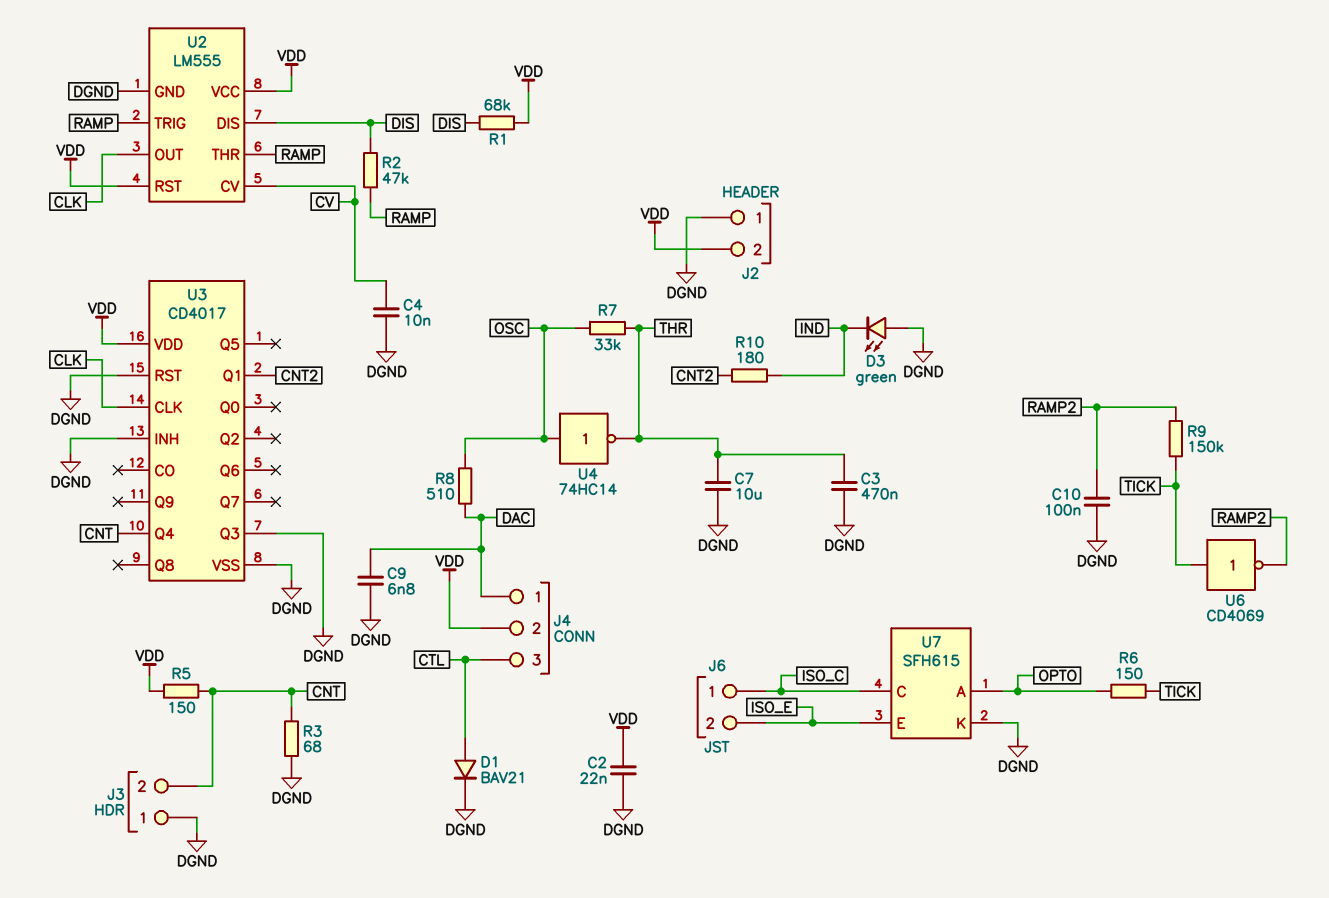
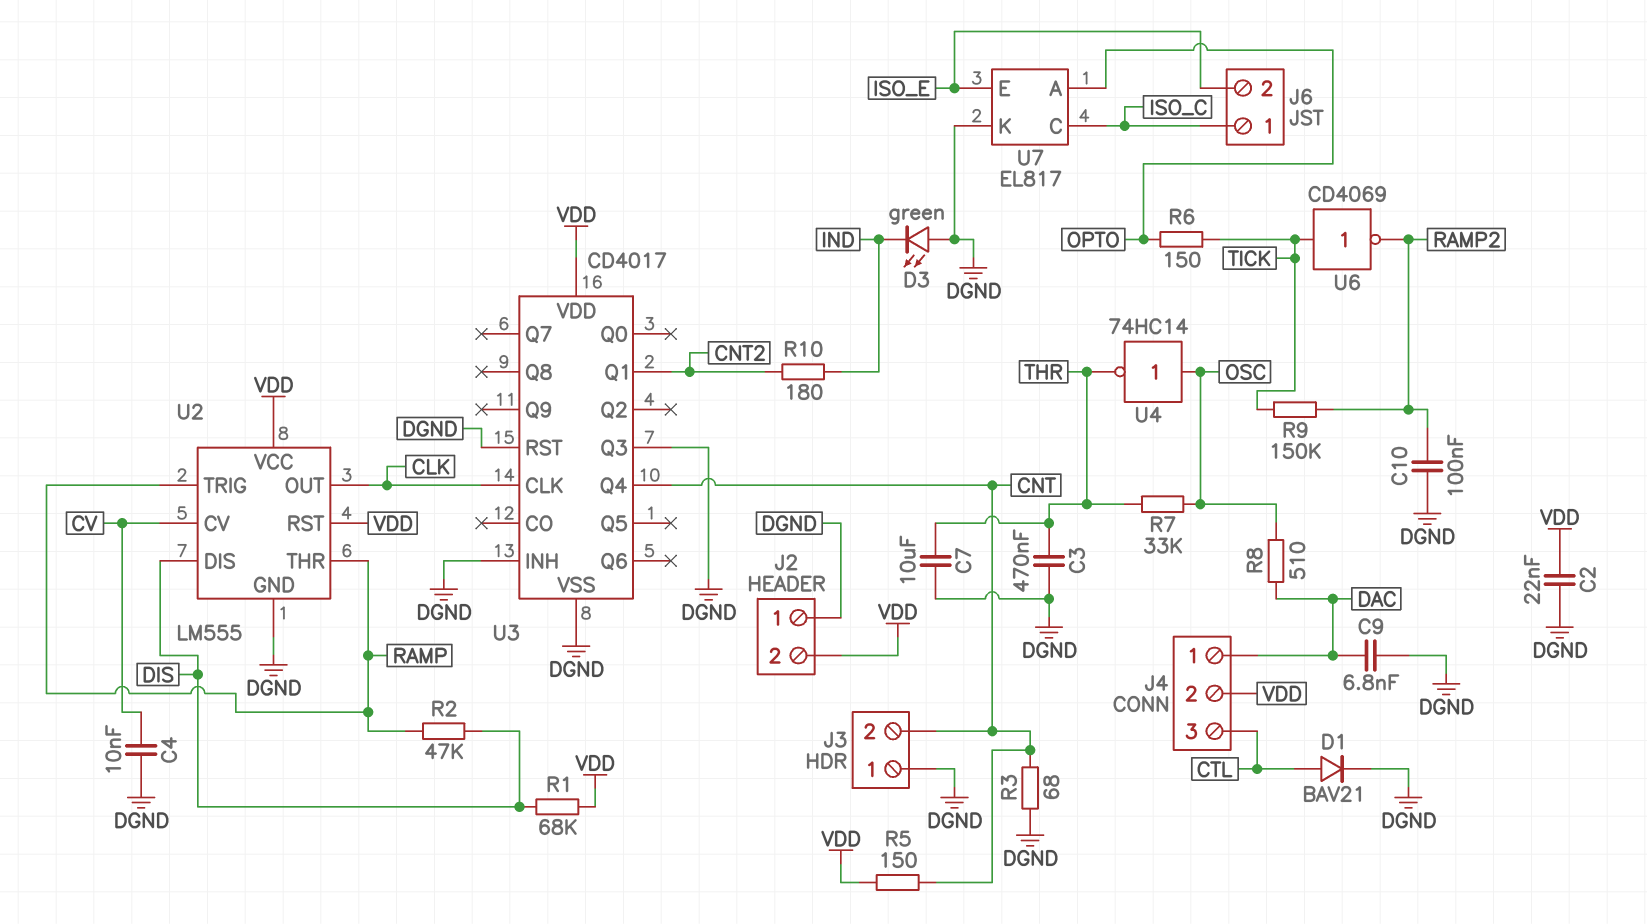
U7: SFH615 -> EL817

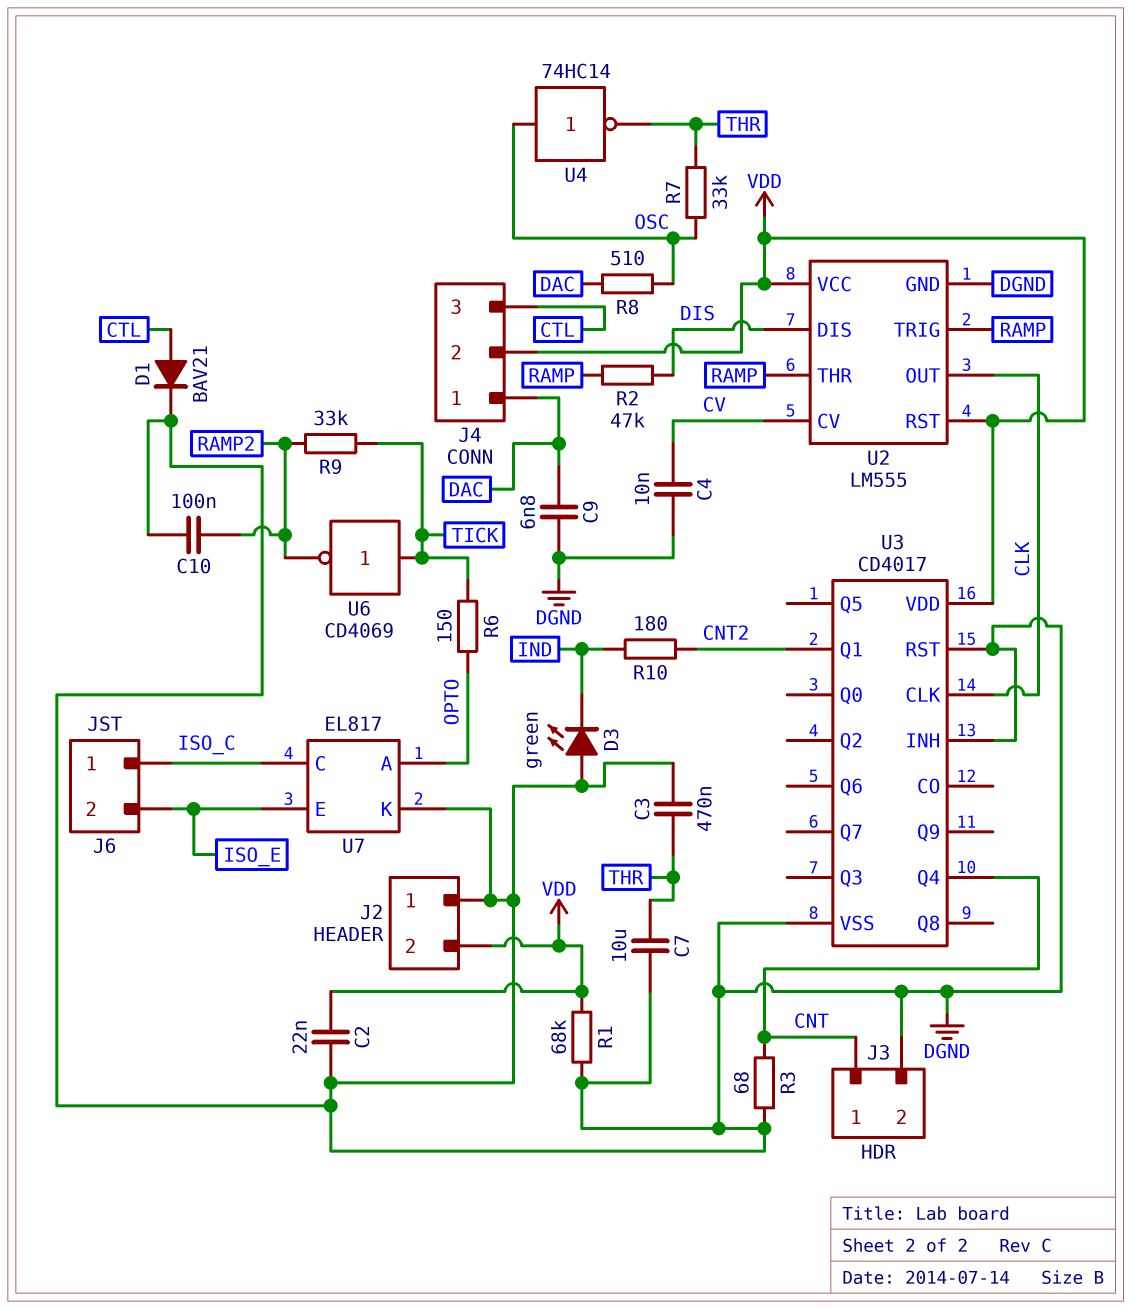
J3 pin 1: DGND -> CNT
J3 pin 2: CNT -> DGND
R1: 68k (DIS, VDD) -> 68k (DGND, VDD)
R5: 150 (CNT, VDD) -> none
R9: 150k (RAMP2, TICK) -> 33k (RAMP2, TICK)
U3 pin Q3: DGND -> none

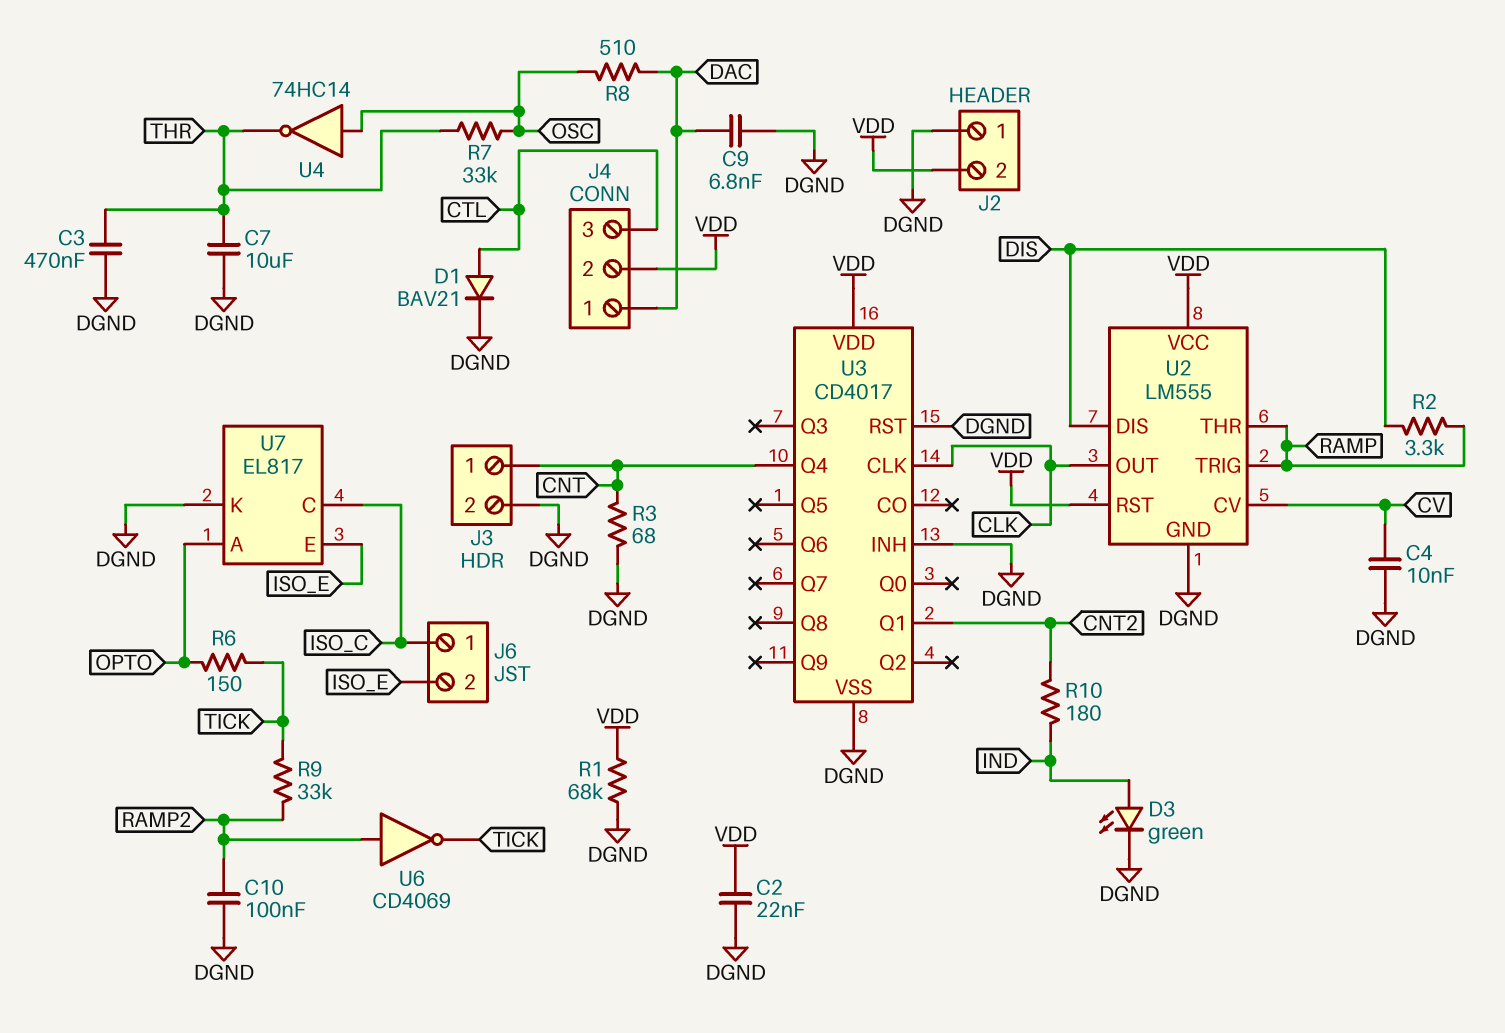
D3: LED green (A DGND, K IND) -> LED green (A IND, K DGND)
R2: 47k (DIS, RAMP) -> 3.3k (DIS, RAMP)
U6: NOT CD4069 (in TICK, out RAMP2) -> NOT CD4069 (in RAMP2, out TICK)

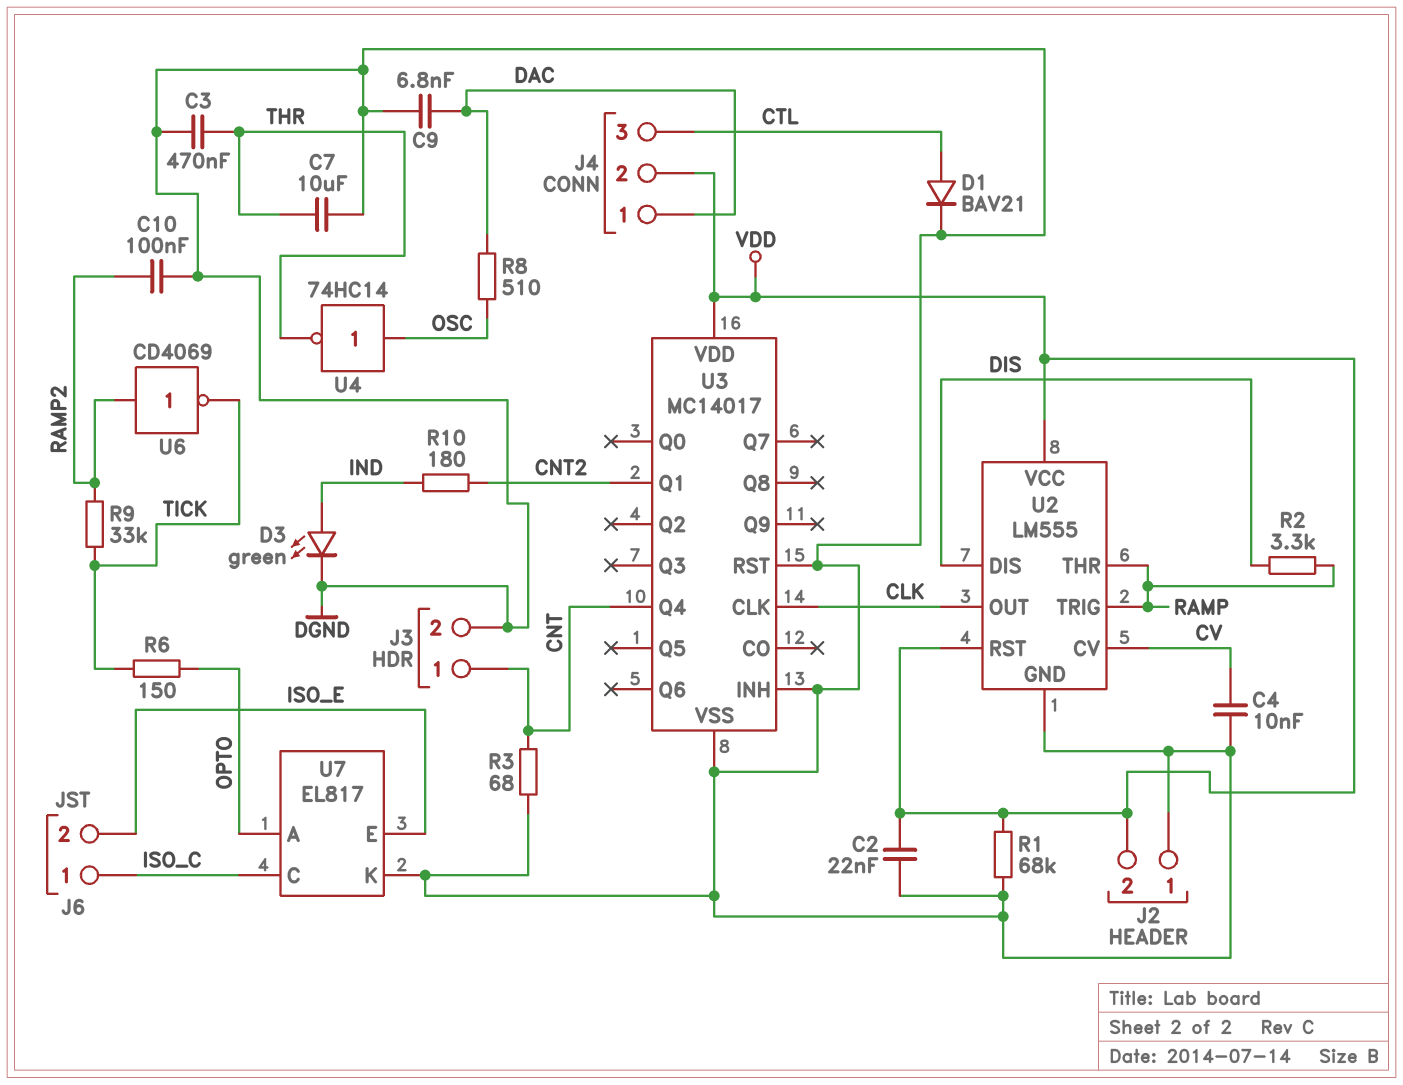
R7: 33k (OSC, THR) -> none
U3: CD4017 -> MC14017

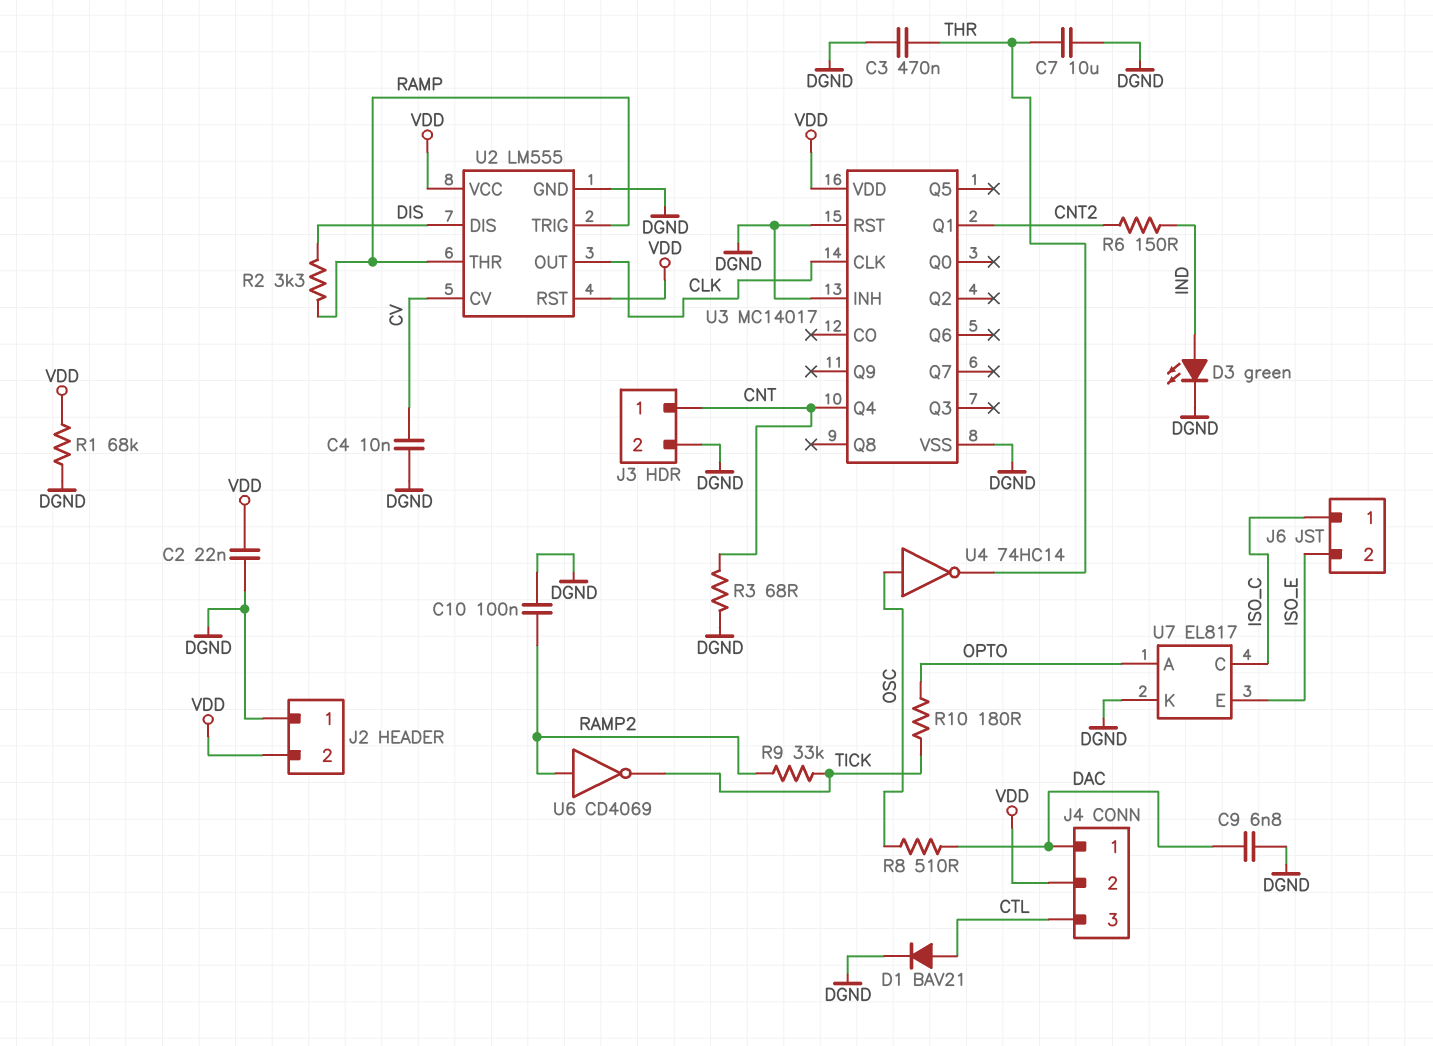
R6: 150 (OPTO, TICK) -> 150 (CNT2, IND)
R10: 180 (CNT2, IND) -> 180 (OPTO, TICK)

